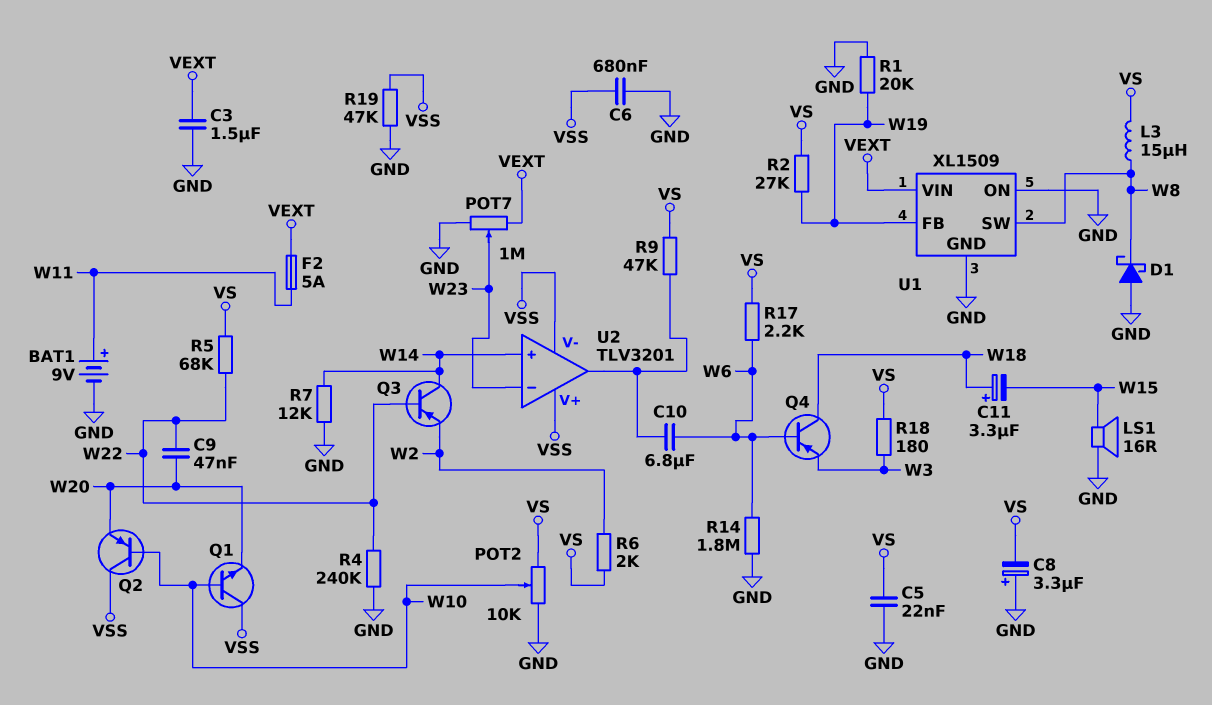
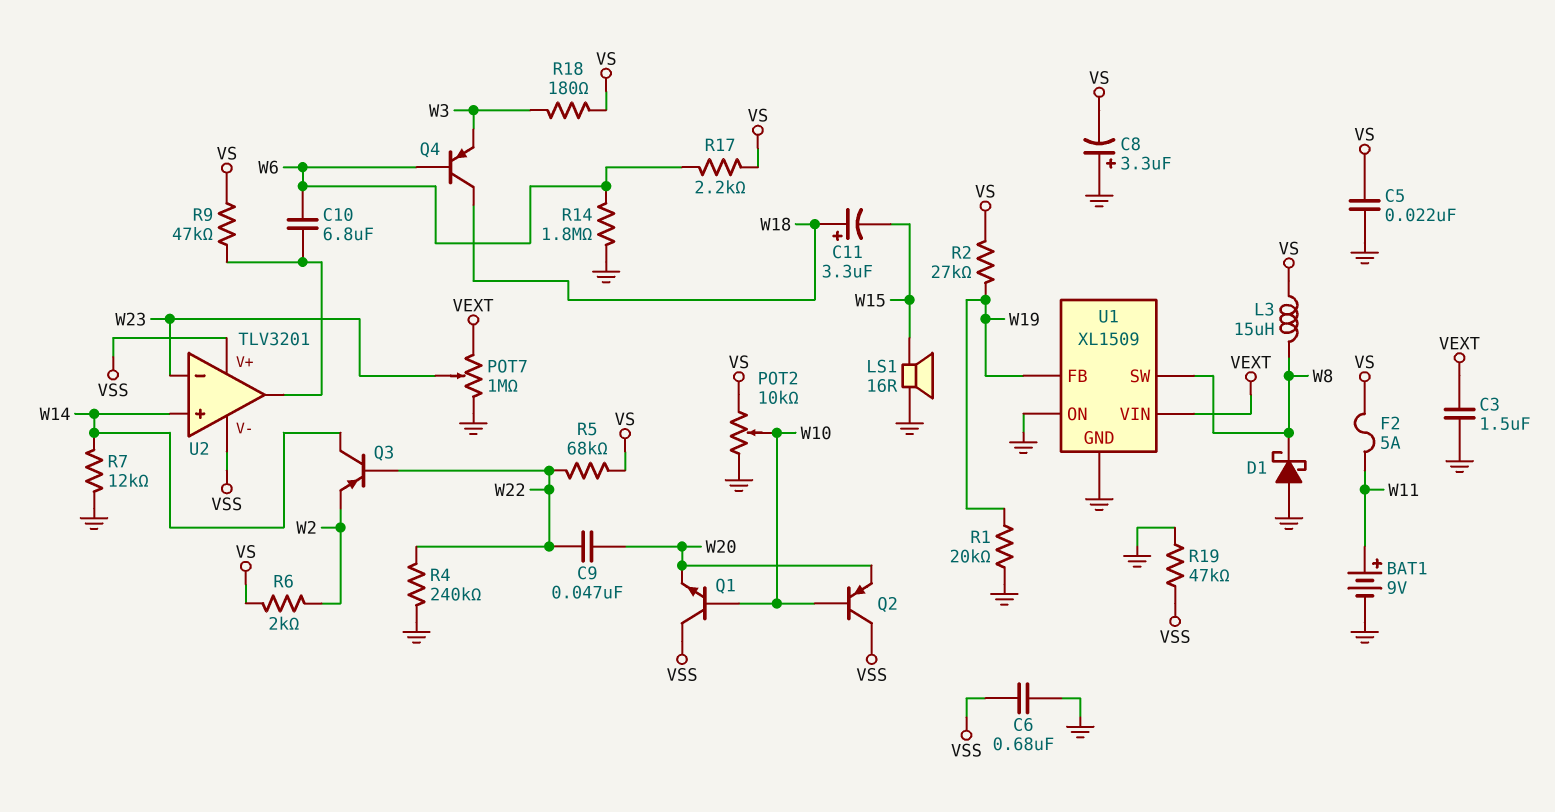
F2: 5A (VEXT, W11) -> 5A (VS, W11)

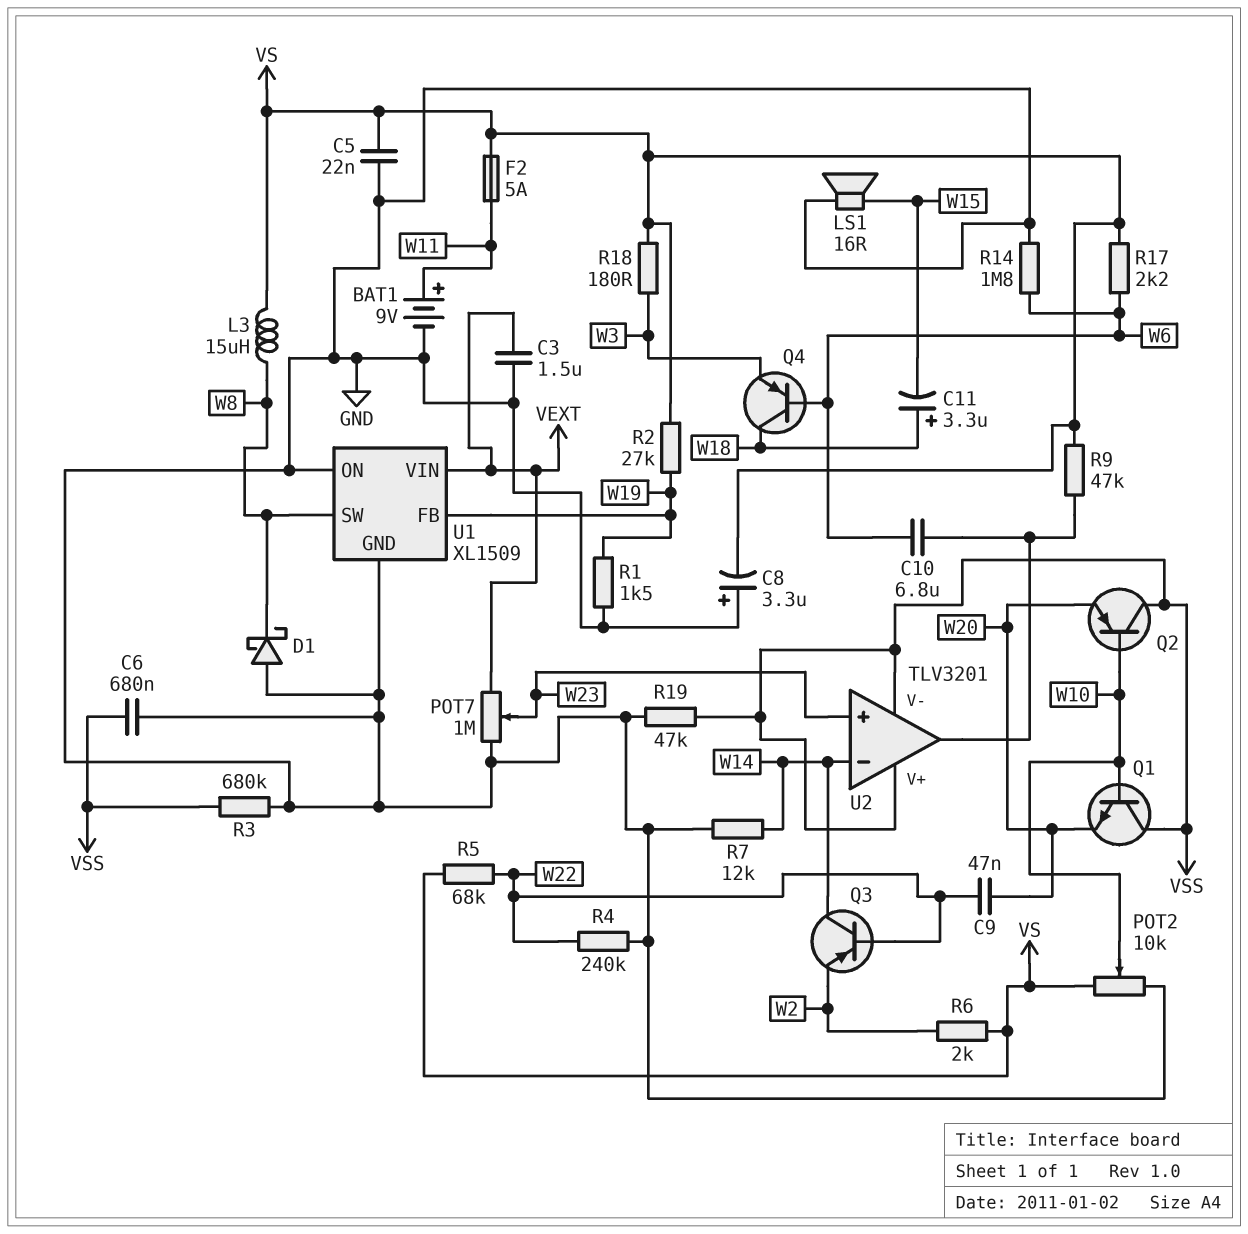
R1: 20k (GND, W19) -> 1.5k (GND, W19)
R3: none -> 680k (GND, VSS)
U2 pin in+: W14 -> W23
U2 pin in-: W23 -> W14

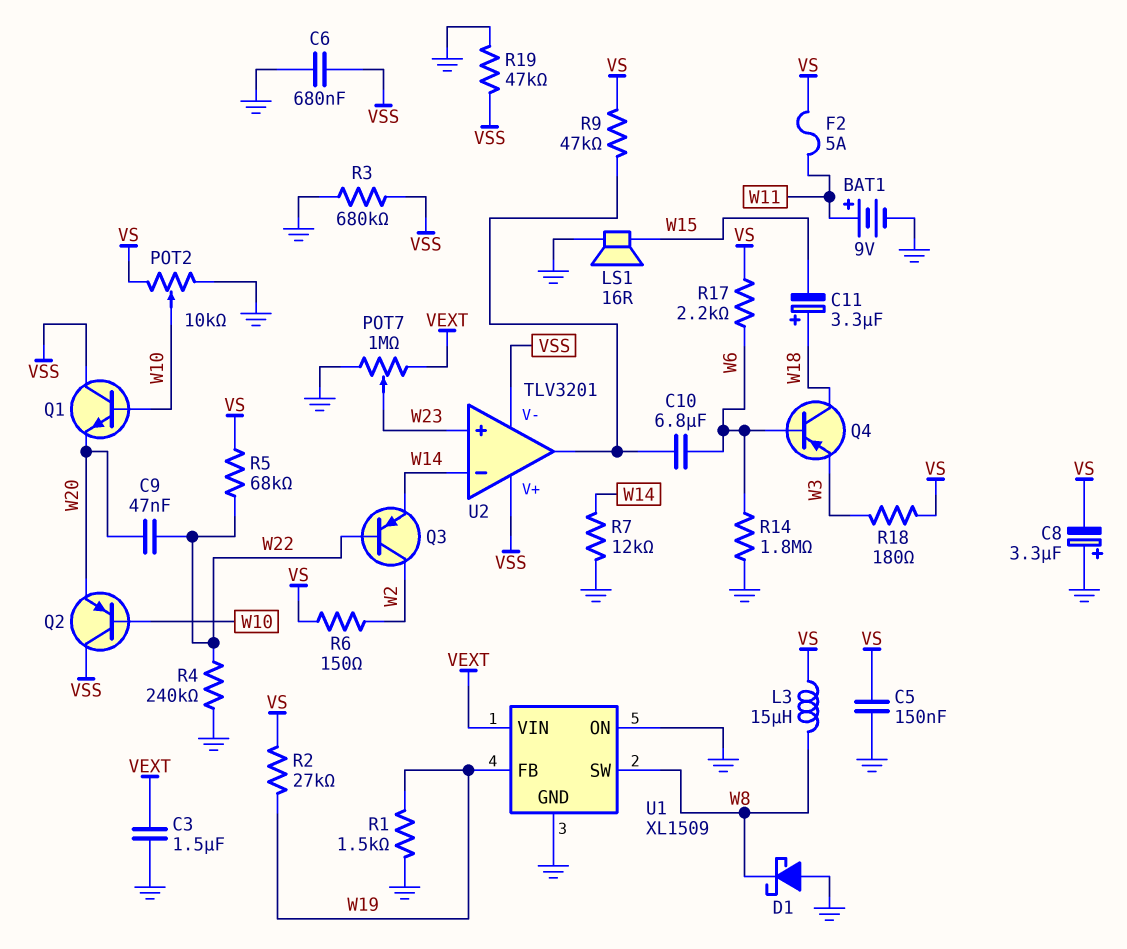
C5: 22nF (GND, VS) -> 150nF (GND, VS)
Q3: PNP (B W22, C W14, E W2) -> PNP (B W22, C W2, E W14)
R6: 2k (VS, W2) -> 150 (VS, W2)

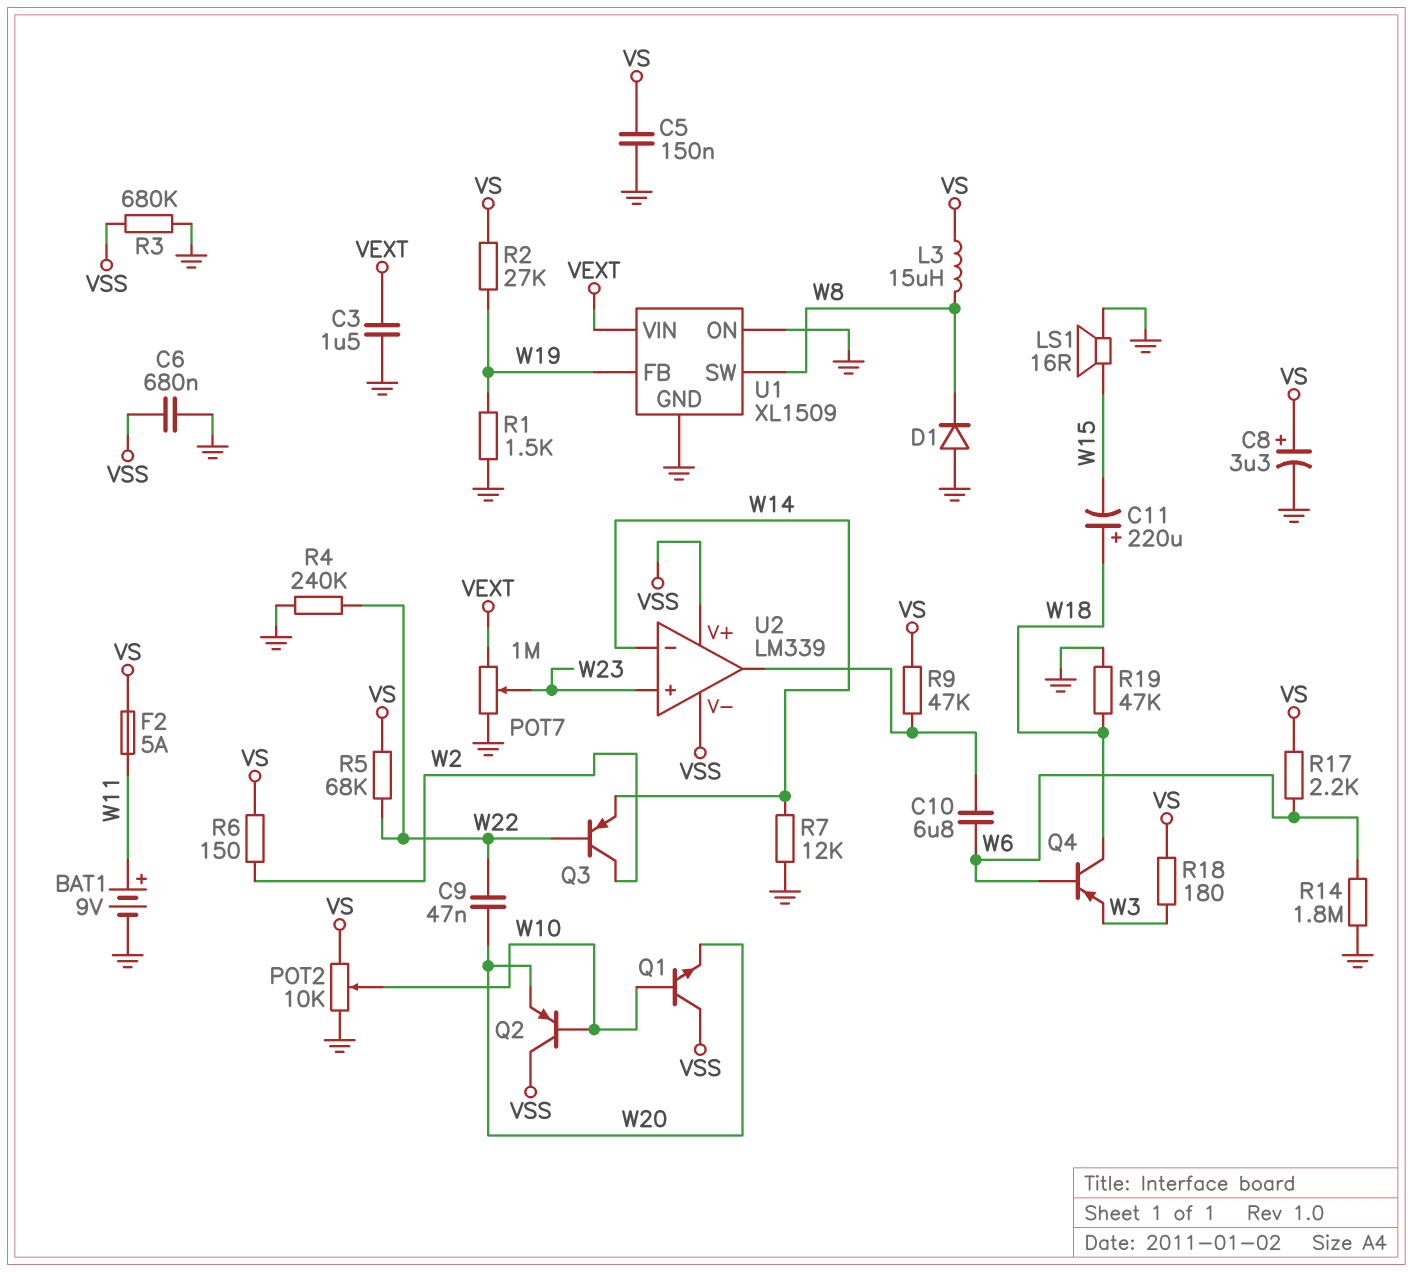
C8: 3.3uF (plus GND, minus VS) -> 3.3uF (plus VS, minus GND)
C11: 3.3uF (plus W18, minus W15) -> 220uF (plus W18, minus W15)
D1: schottky (A GND, K W8) -> diode (A GND, K W8)
R19: 47k (GND, VSS) -> 47k (GND, W18)
U2: TLV3201 -> LM339

